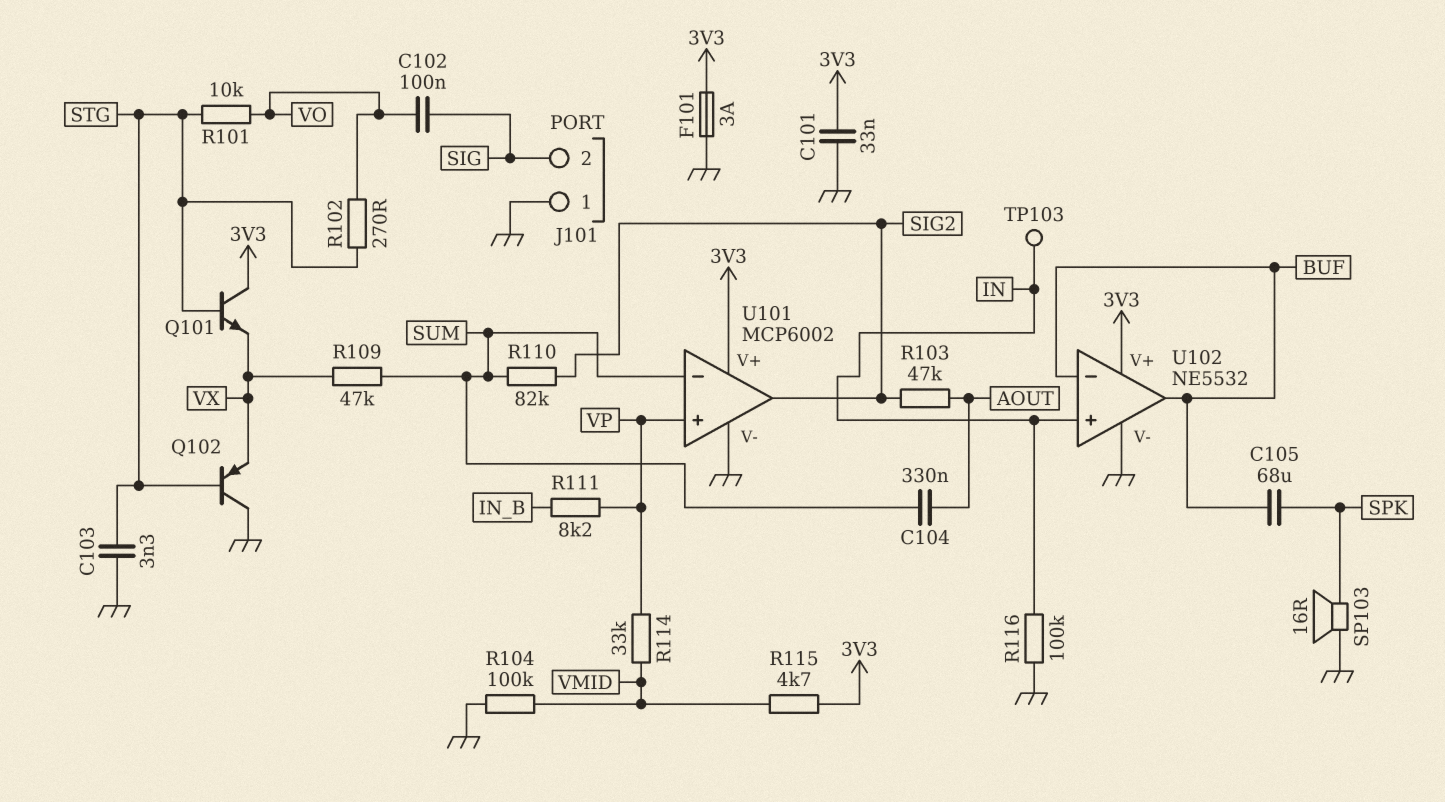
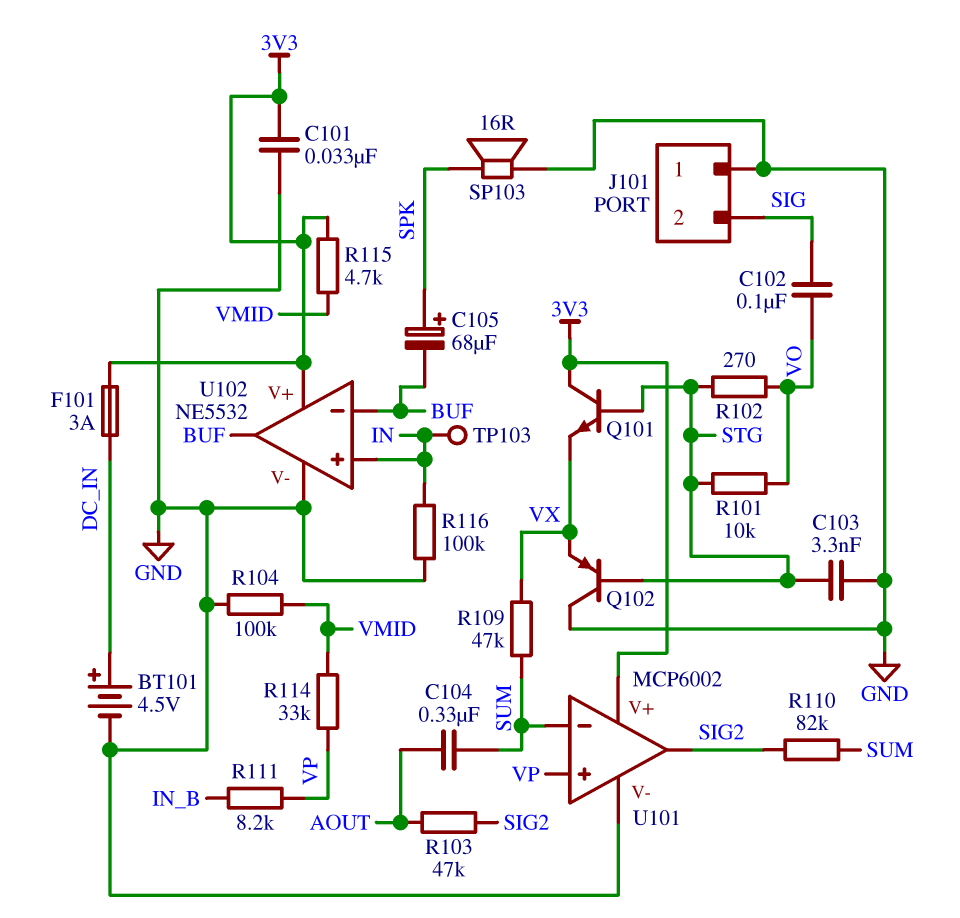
BT101: none -> 4.5V (plus DC_IN, minus GND)
C105: 68uF (BUF, SPK) -> 68uF (plus SPK, minus BUF)
F101: 3A (3V3, GND) -> 3A (3V3, DC_IN)

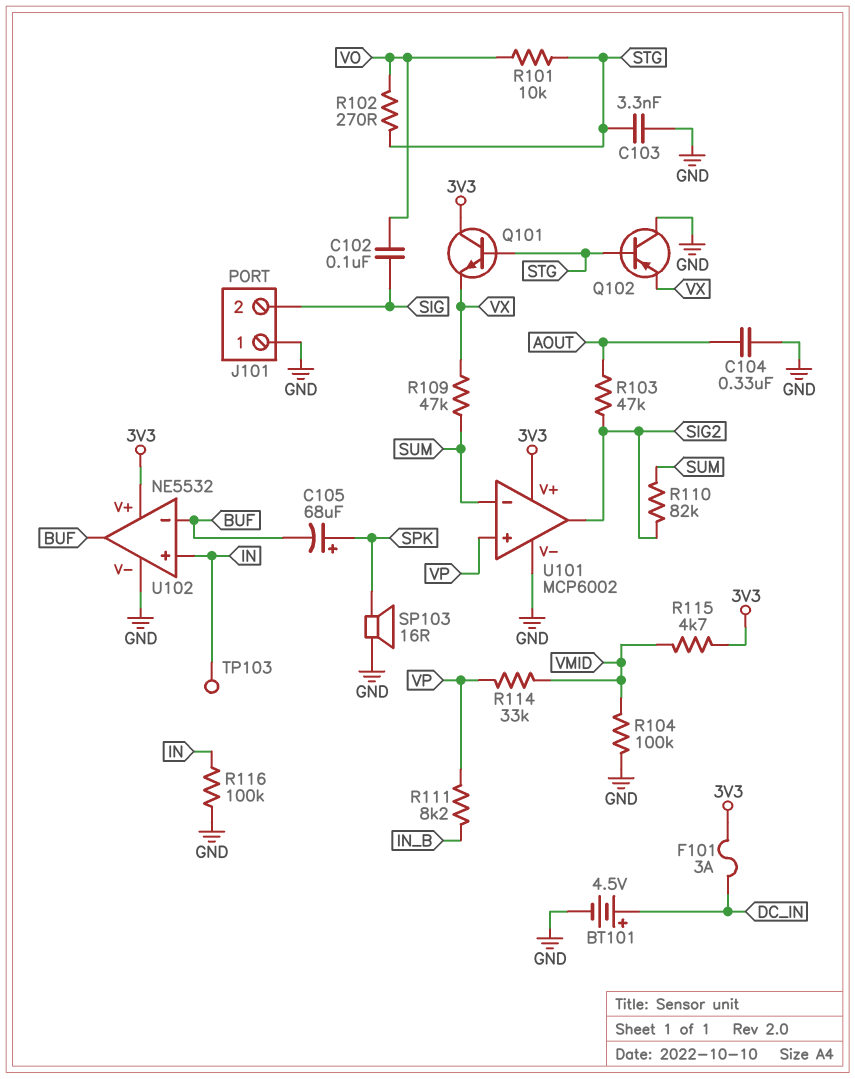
C101: 33nF (3V3, GND) -> none
C104: 330nF (AOUT, SUM) -> 330nF (AOUT, GND)

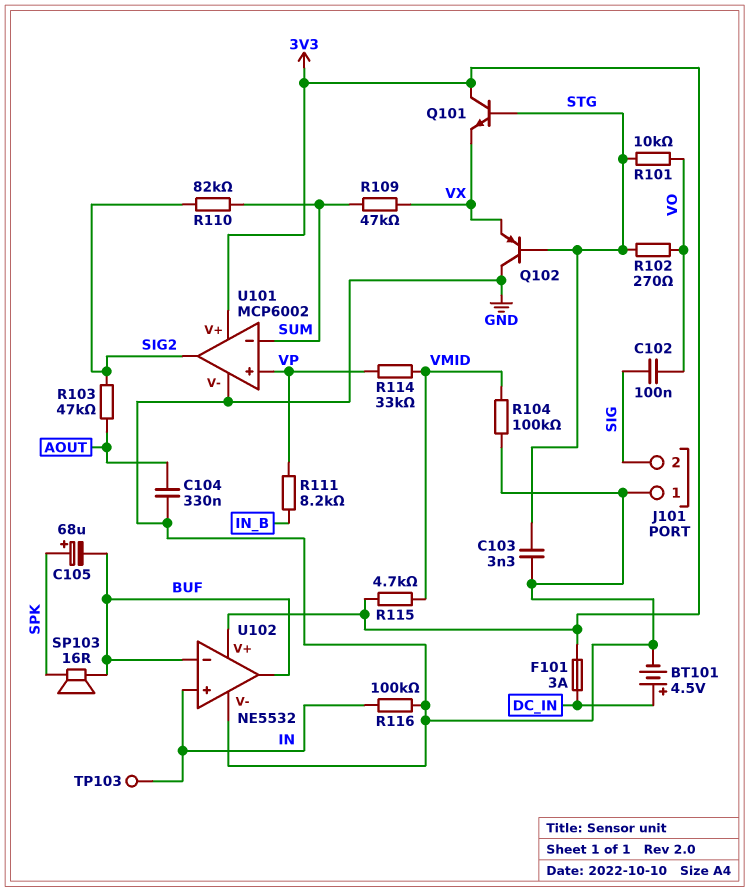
SP103: speaker 16R (GND, SPK) -> speaker 16R (BUF, SPK)

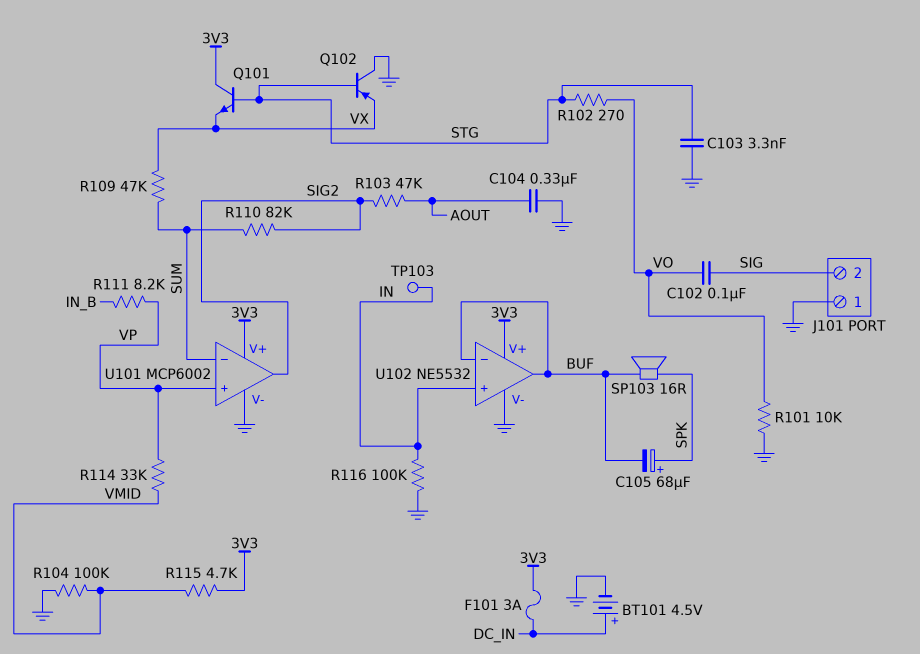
R101: 10k (STG, VO) -> 10k (GND, VO)

